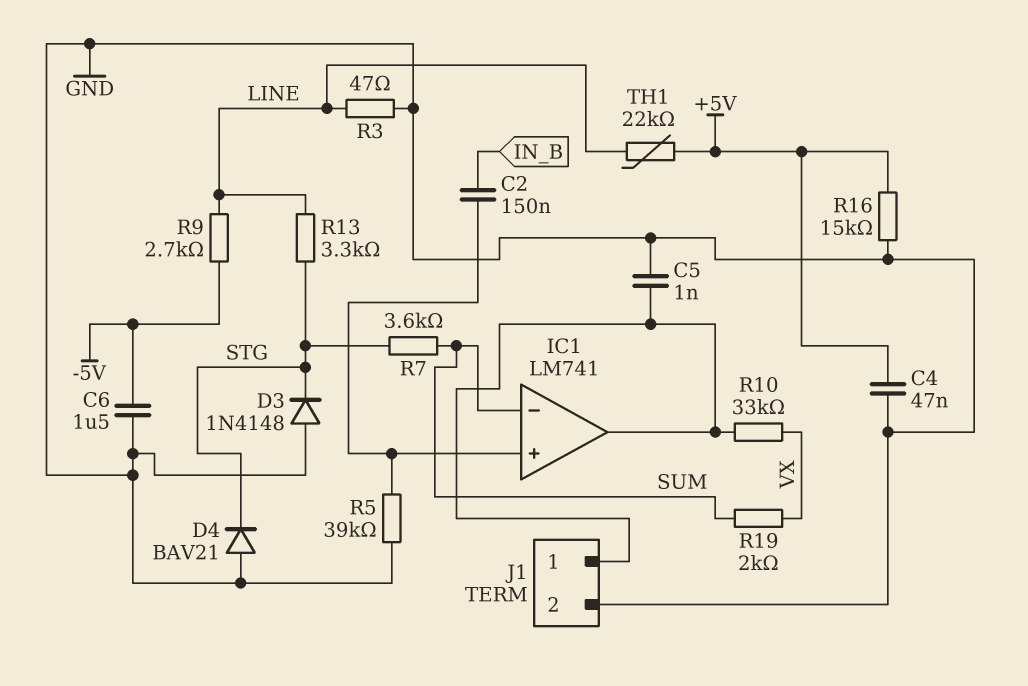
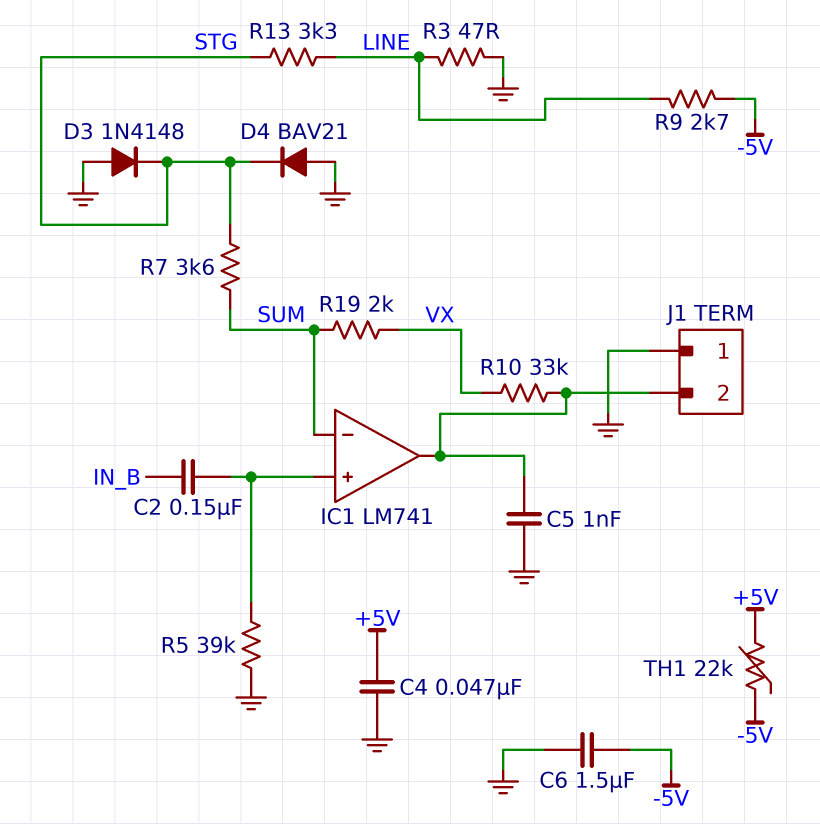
J1 pin 1: IC1/out -> GND
J1 pin 2: GND -> IC1/out
R16: 15k (+5V, GND) -> none
TH1: 22k (+5V, LINE) -> 22k (+5V, -5V)

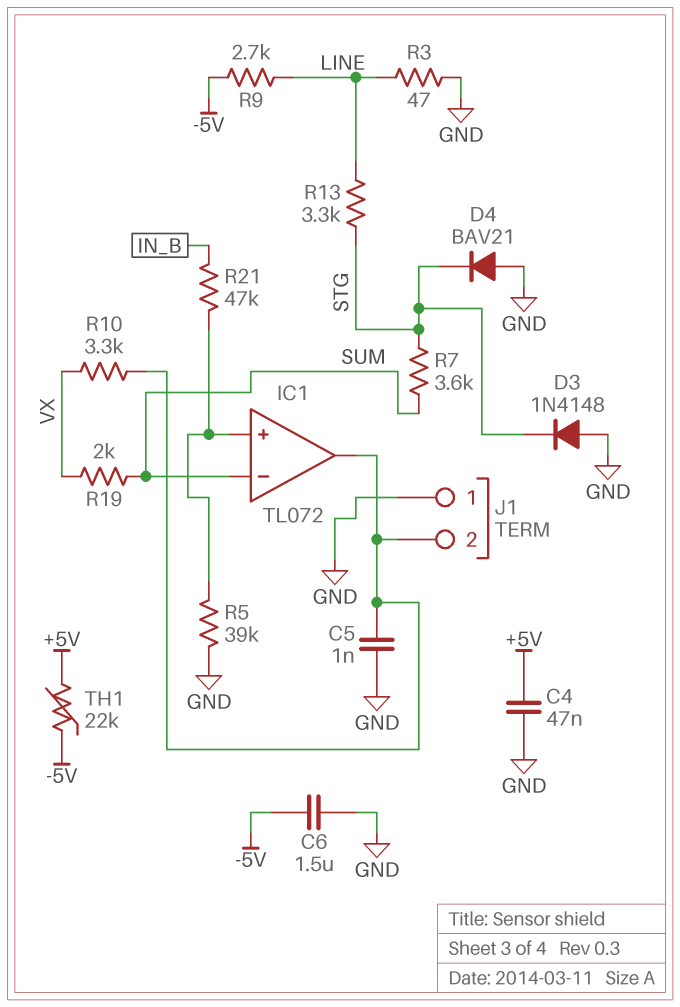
C2: 150nF (IC1/in+, IN_B) -> none
IC1: LM741 -> TL072
R10: 33k (IC1/out, VX) -> 3.3k (IC1/out, VX)
R21: none -> 47k (IC1/in+, IN_B)

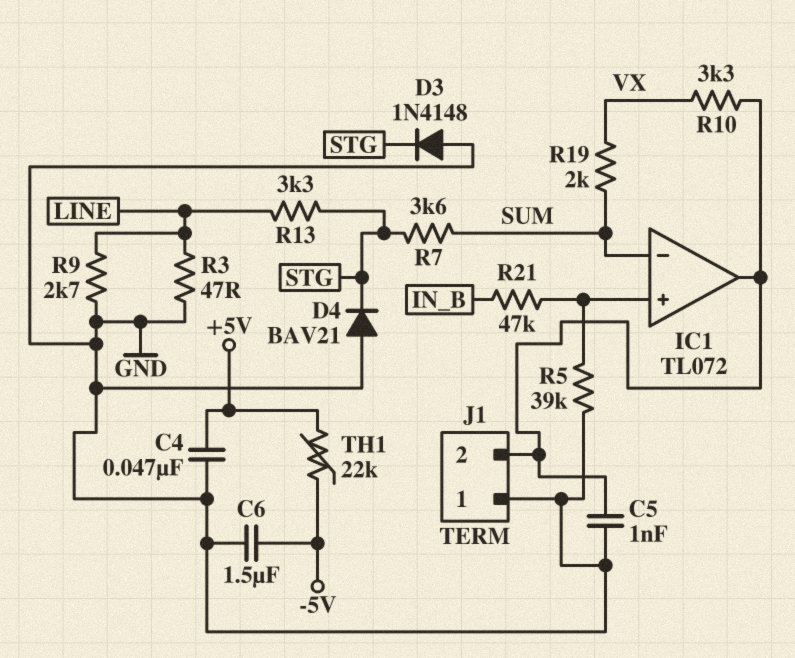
R9: 2.7k (-5V, LINE) -> 2.7k (GND, LINE)

